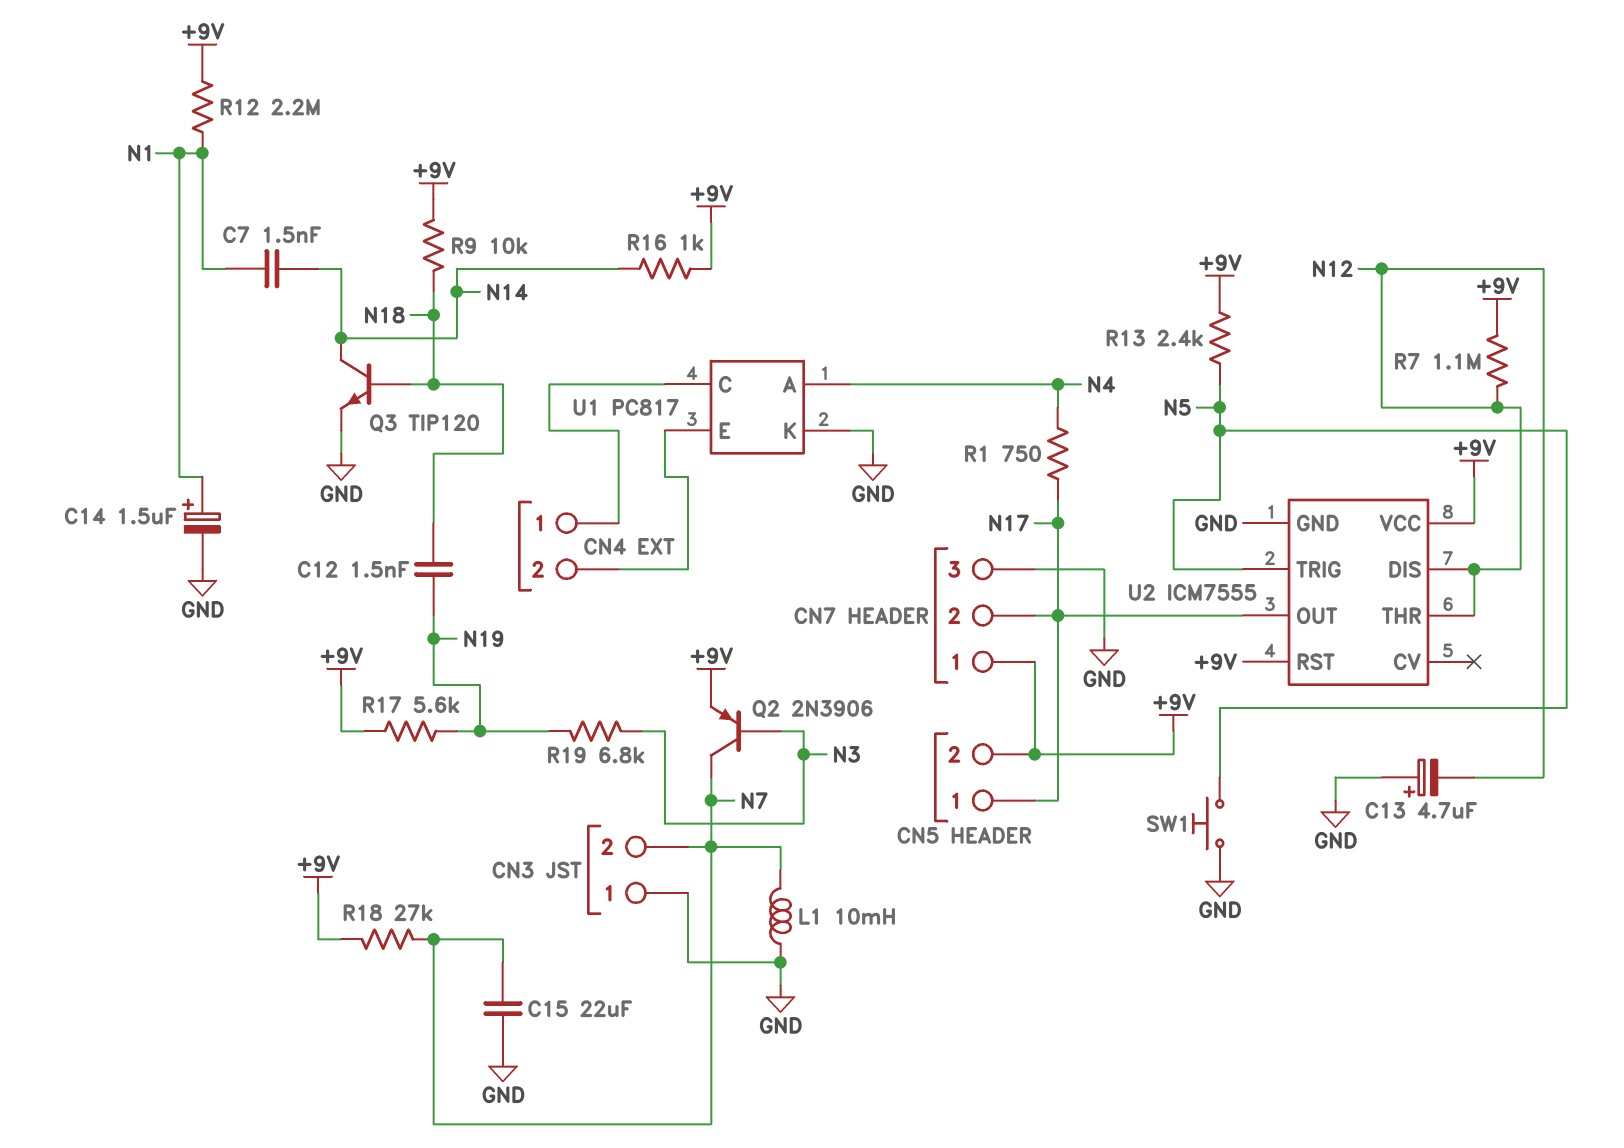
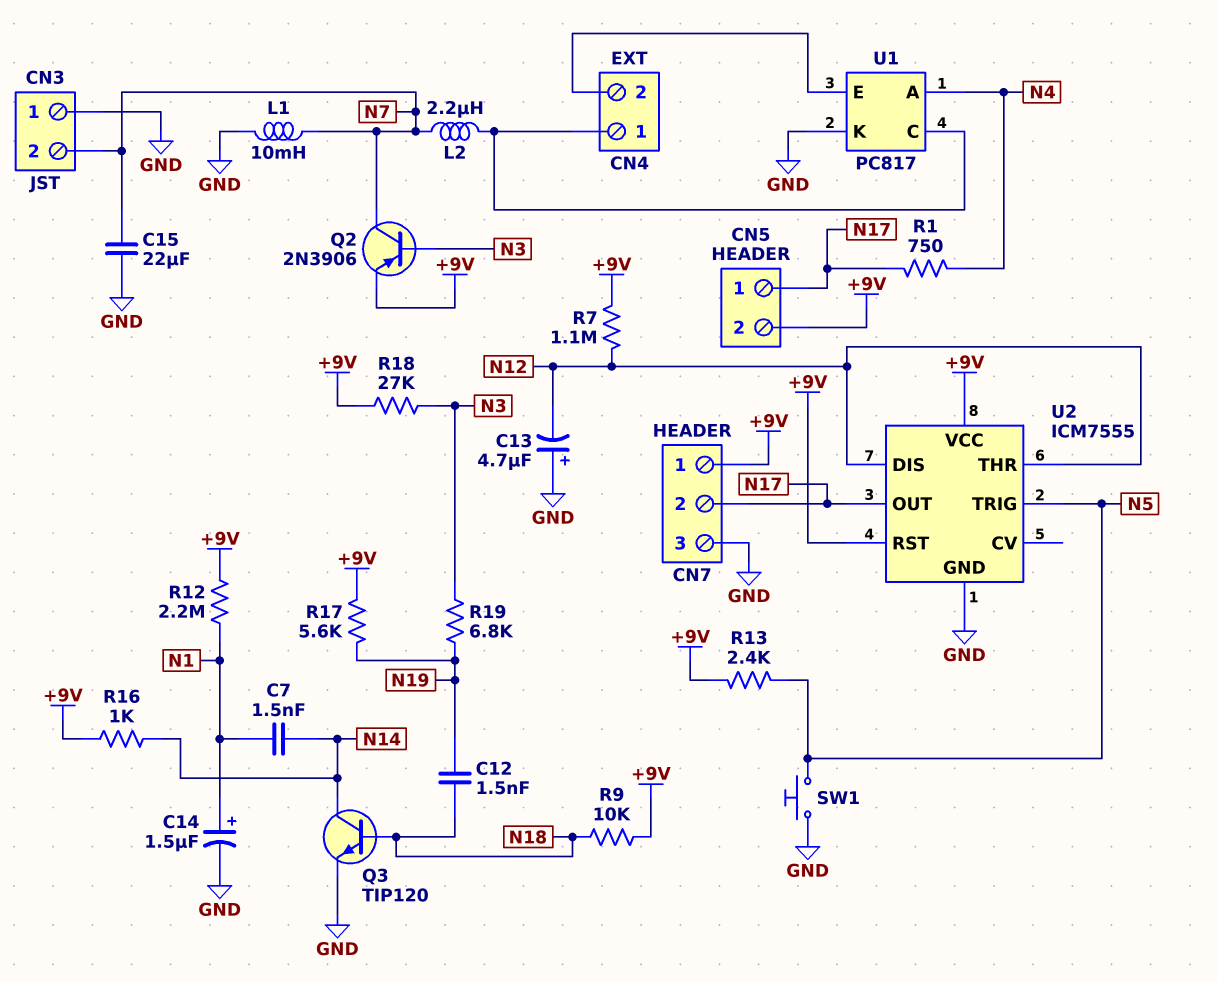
L2: none -> 2.2uH (CN4/1, N7)
R18: 27k (+9V, N7) -> 27k (+9V, N3)

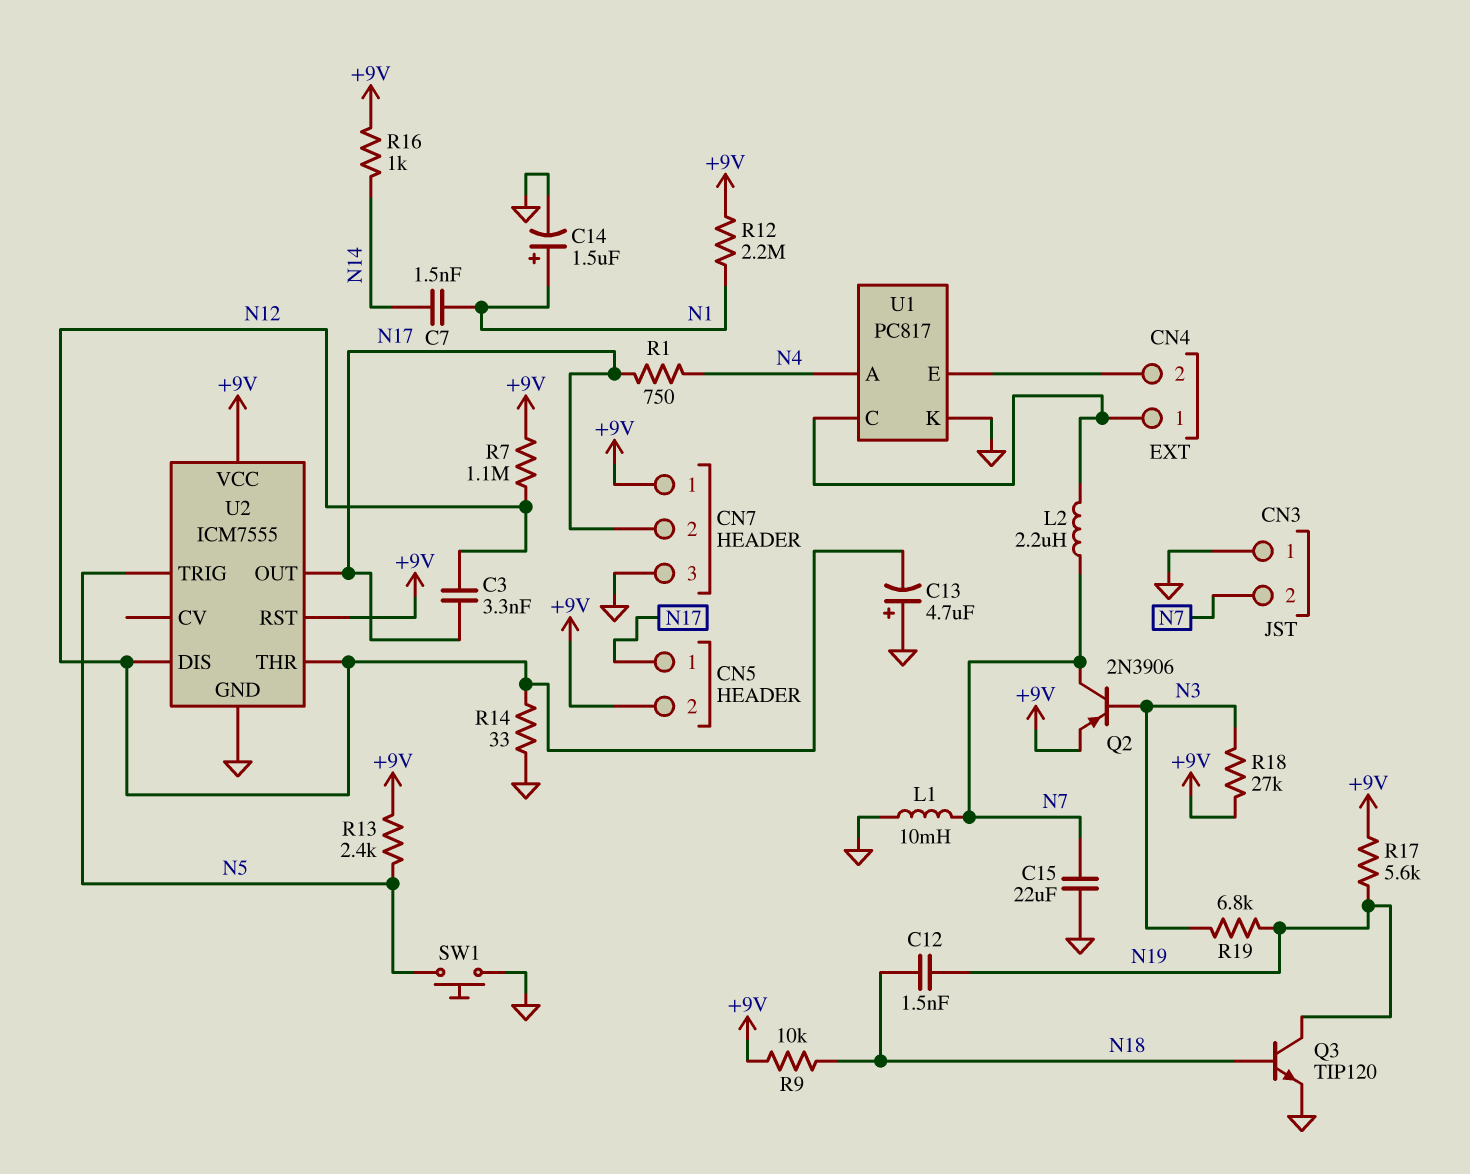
C3: none -> 3.3nF (N12, N17)
Q3: NPN TIP120 (B N18, C N14, E GND) -> NPN TIP120 (B N18, C N19, E GND)
R14: none -> 33 (GND, N12)

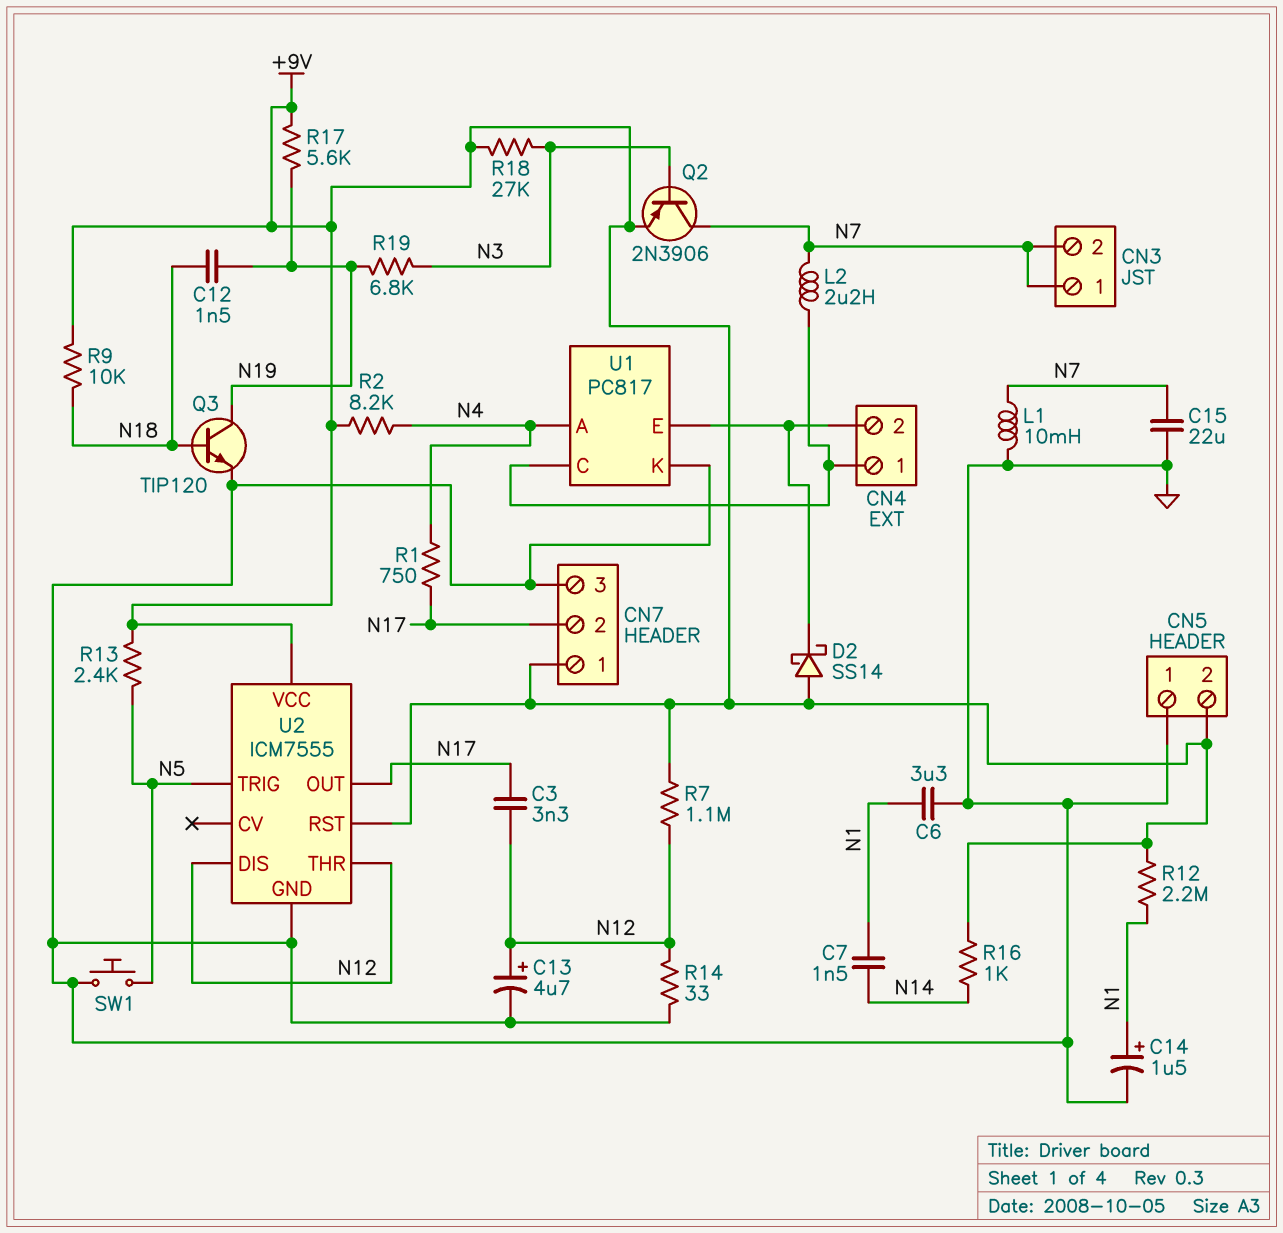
C6: none -> 3.3uF (GND, N1)
C13: 4.7uF (plus GND, minus N12) -> 4.7uF (plus N12, minus GND)
CN3 pin 1: GND -> N7
CN5 pin 1: N17 -> GND
D2: none -> schottky SS14 (A +9V, K CN4/2)
R2: none -> 8.2k (+9V, N4)

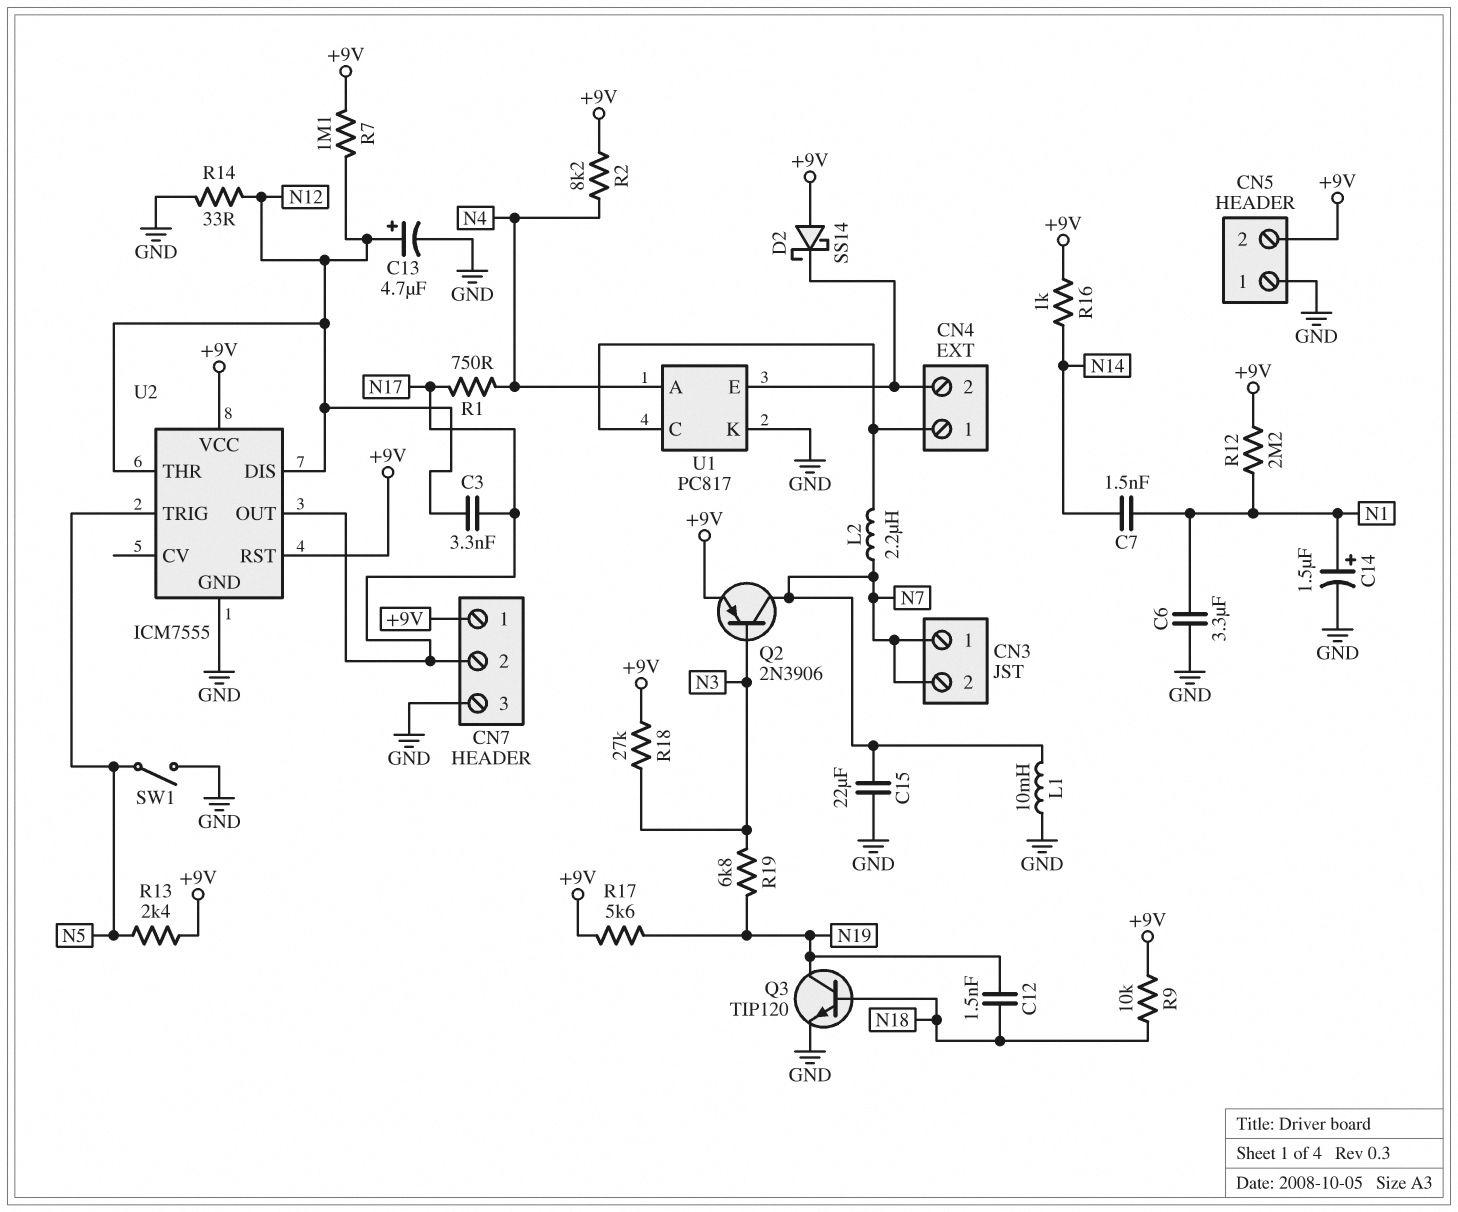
SW1: button (GND, N5) -> switch (GND, N5)

